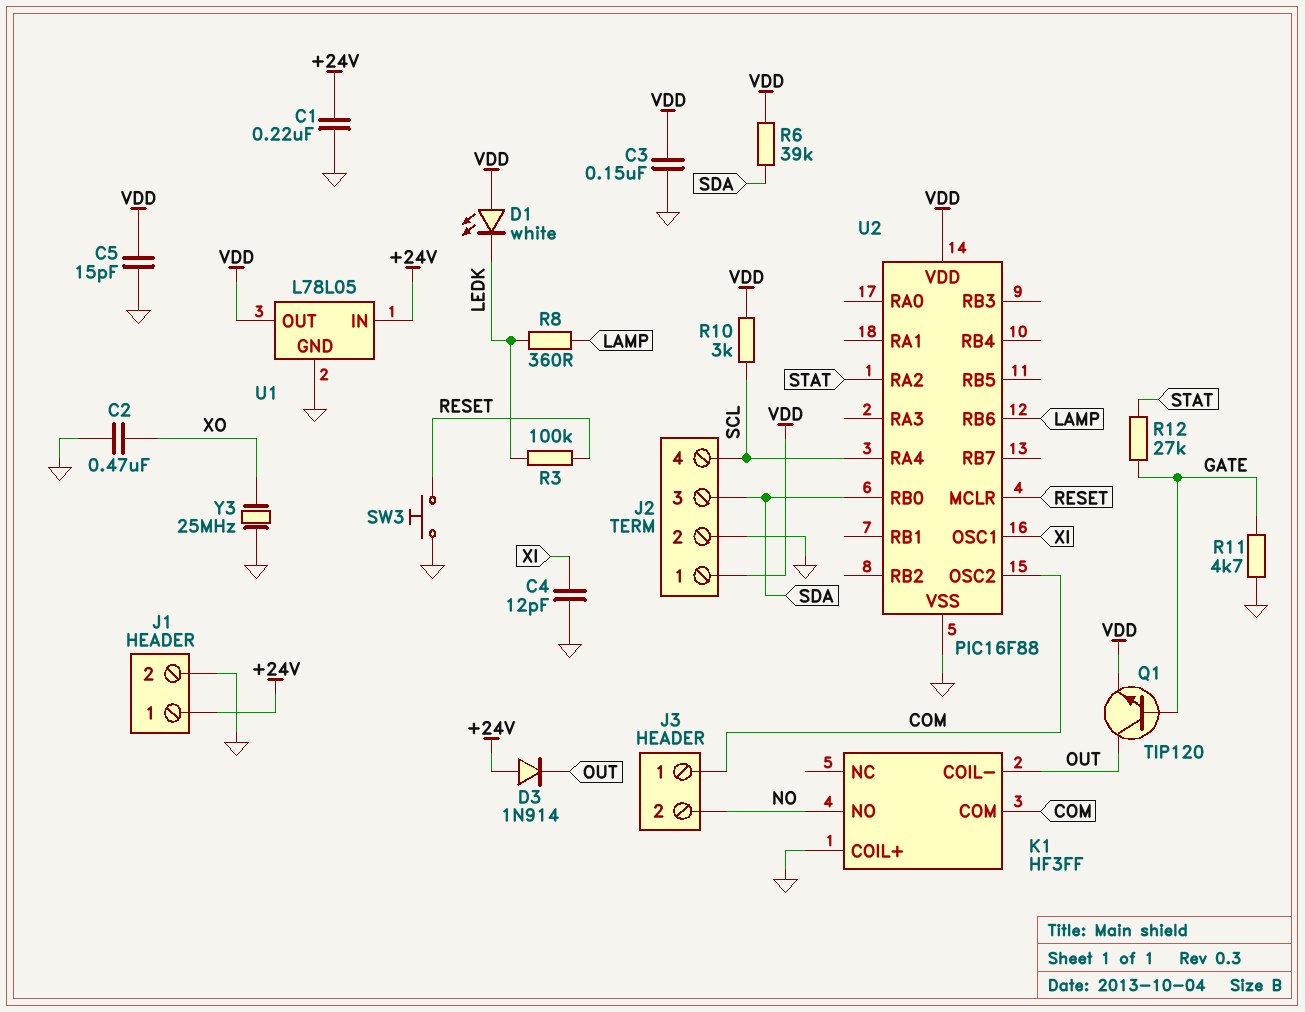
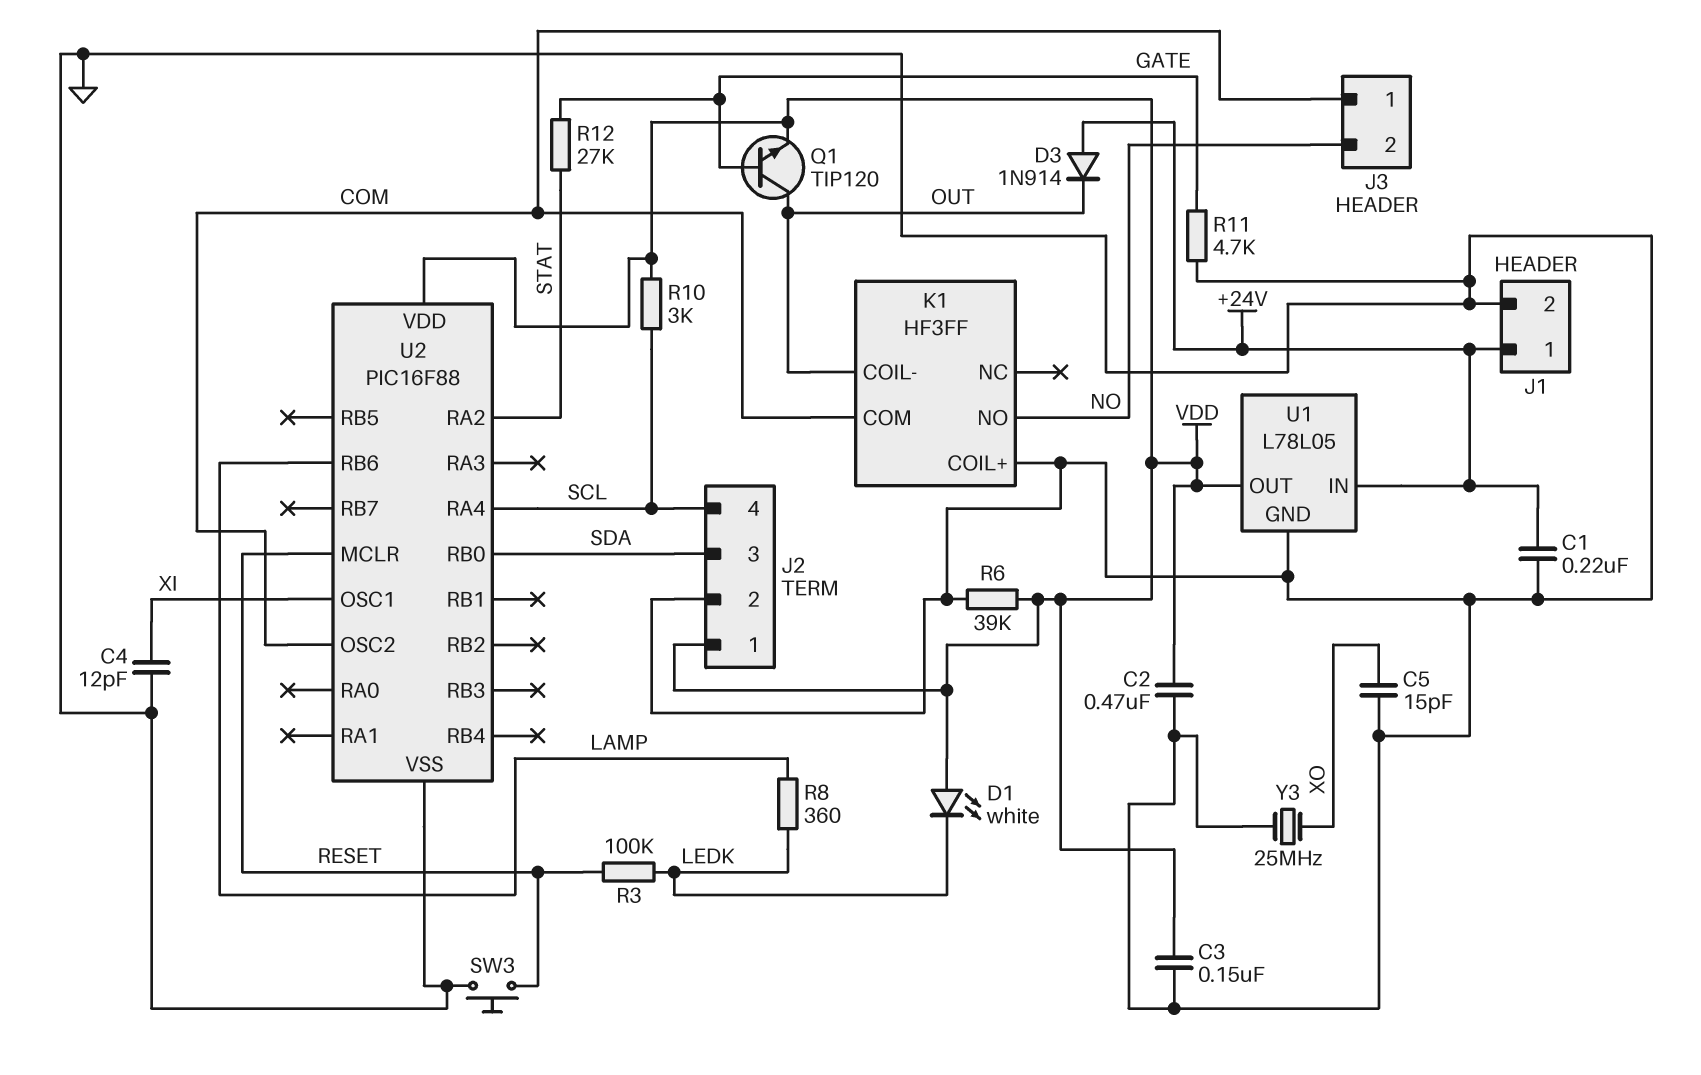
C2: 470nF (GND, XO) -> 470nF (GND, VDD)
C5: 15pF (GND, VDD) -> 15pF (GND, XO)
R6: 39k (SDA, VDD) -> 39k (GND, VDD)

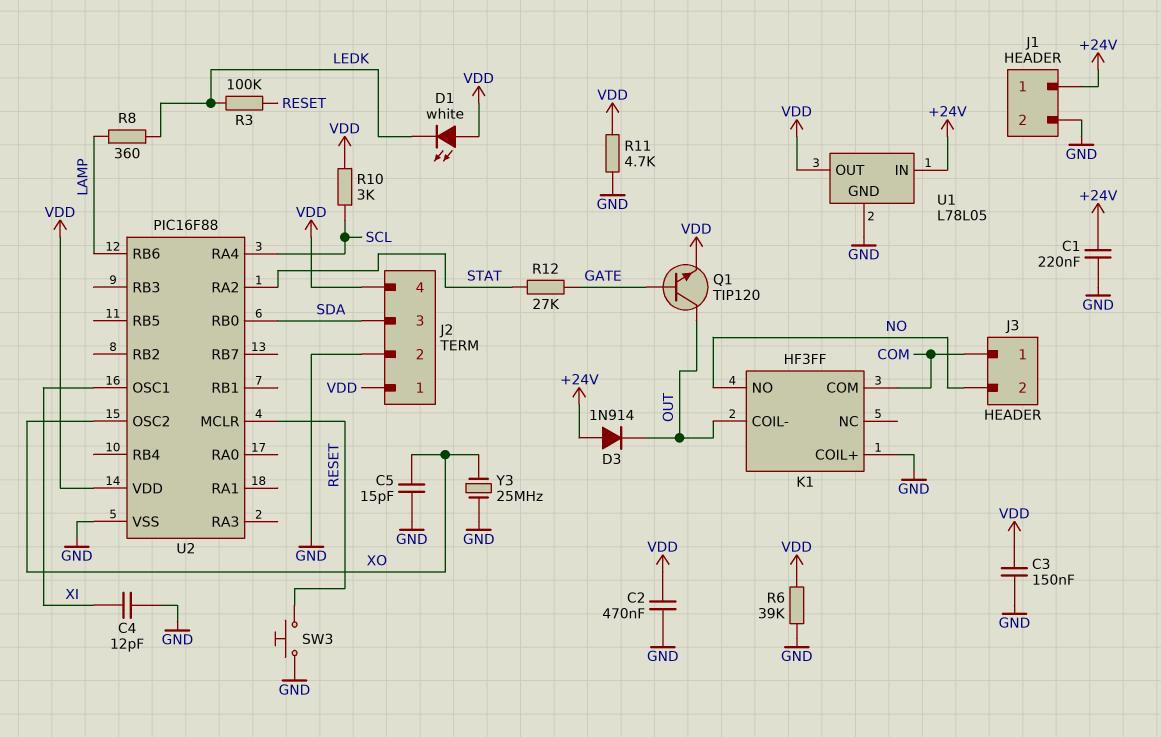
J2 pin 4: SCL -> VDD
R11: 4.7k (GATE, GND) -> 4.7k (GND, VDD)
U2 pin OSC2: COM -> XO

